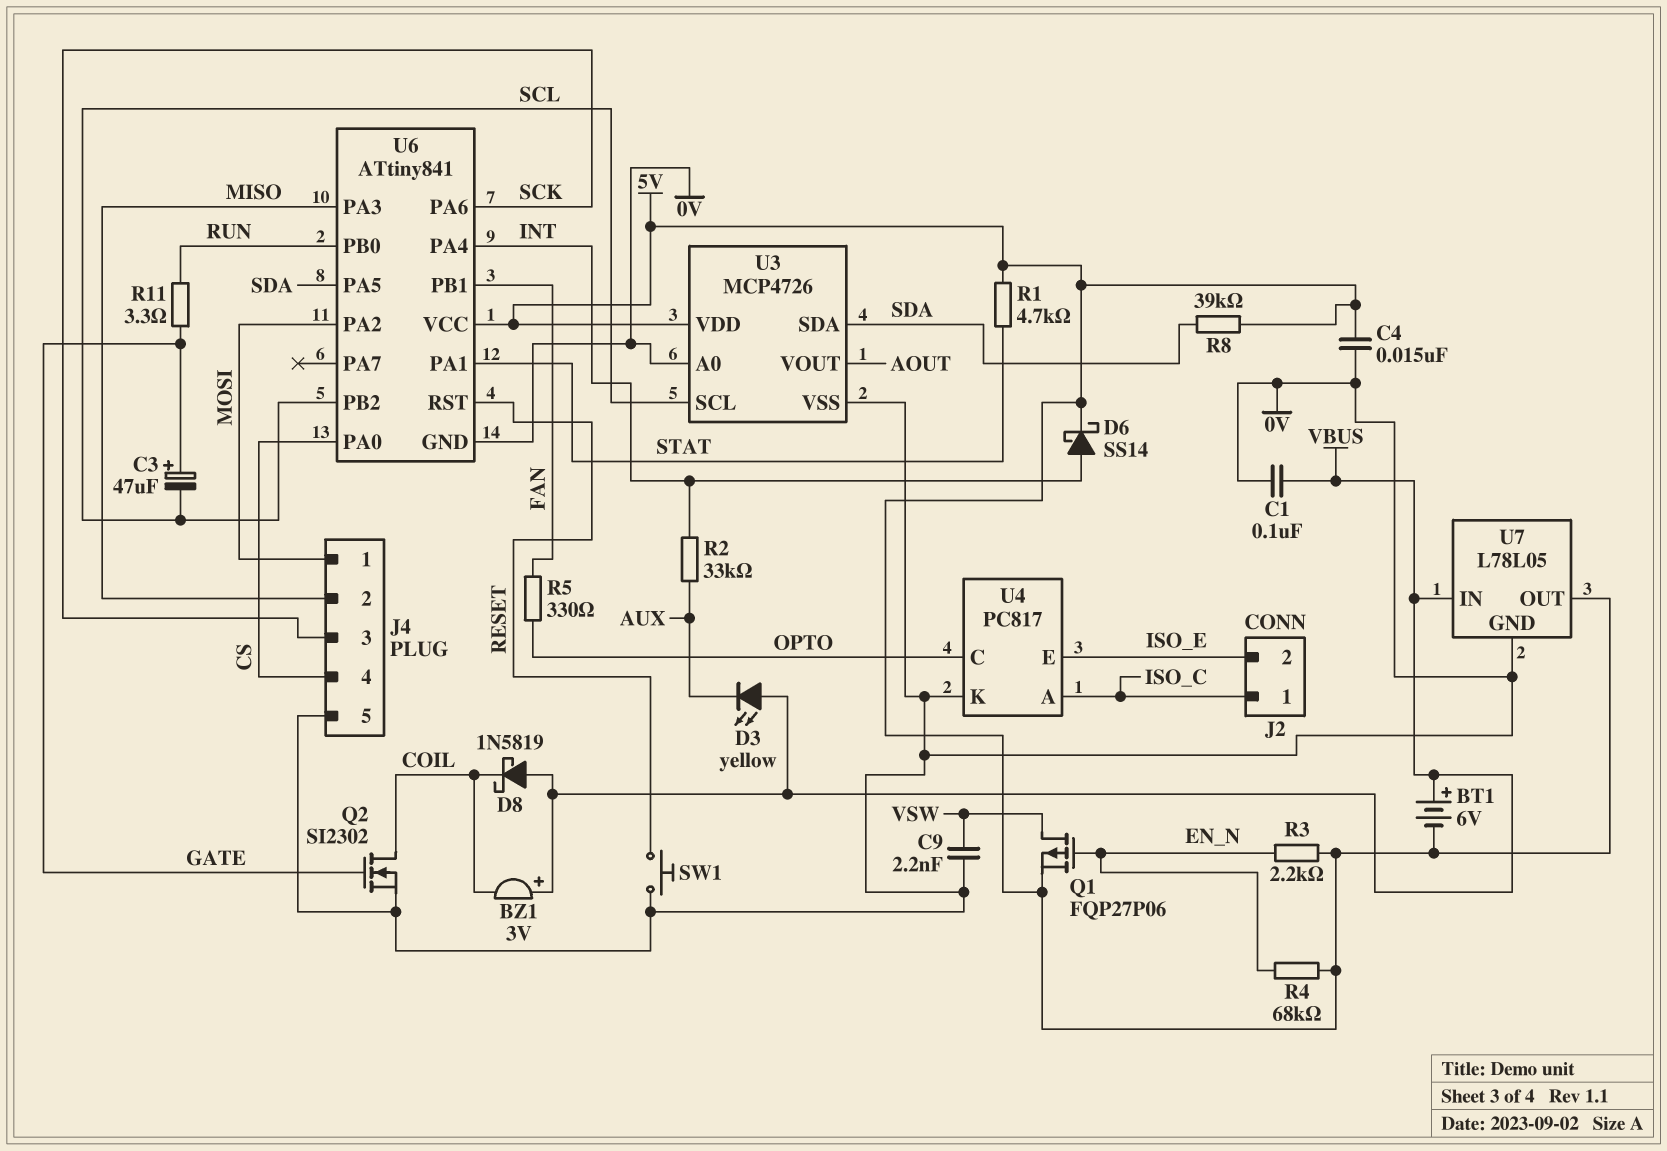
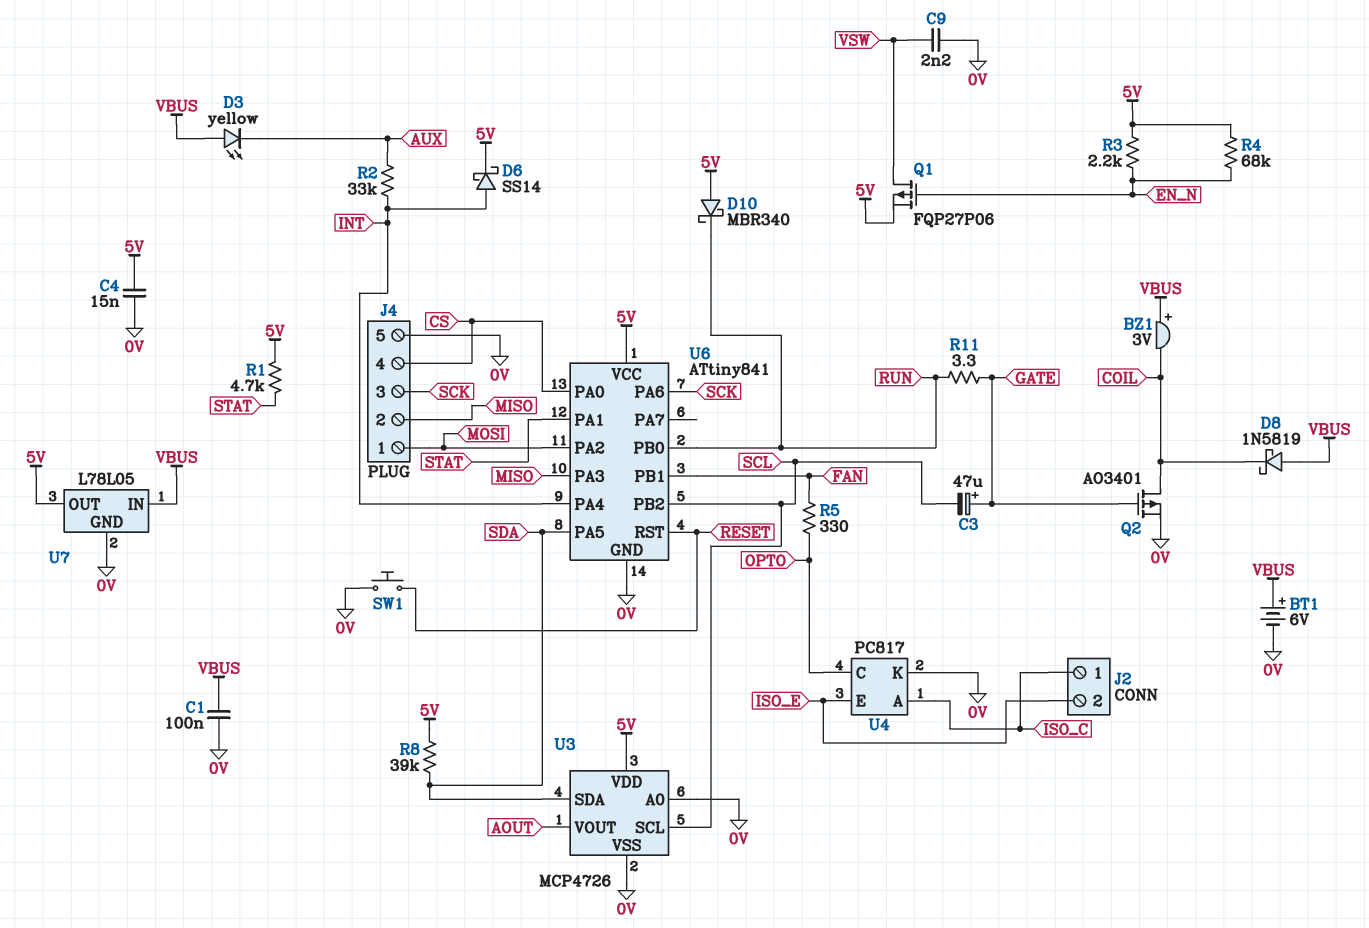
BT1: 6V (plus VBUS, minus 5V) -> 6V (plus VBUS, minus 0V)
D10: none -> schottky MBR340 (A 5V, K RUN)
Q2: NMOS SI2302 (G GATE, D COIL, S 0V) -> PMOS AO3401 (G GATE, D COIL, S 0V)

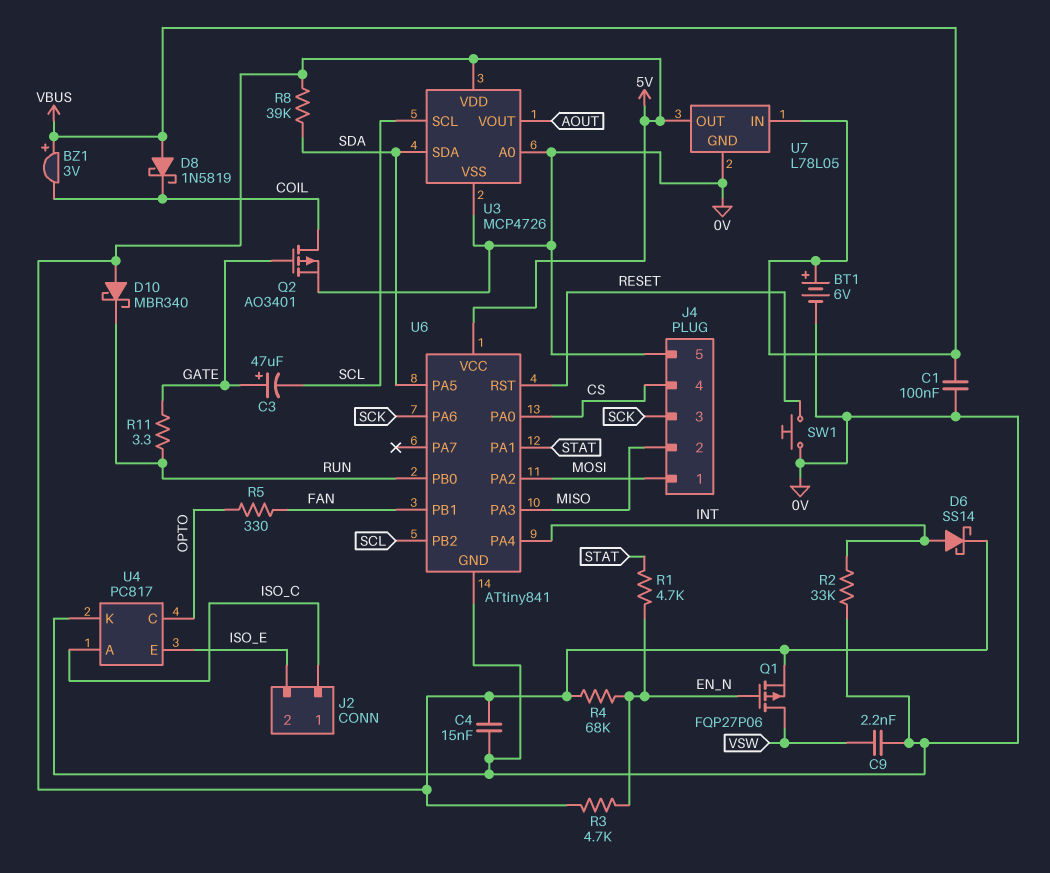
D3: LED yellow (A VBUS, K AUX) -> none
R1: 4.7k (5V, STAT) -> 4.7k (EN_N, STAT)
R2: 33k (AUX, INT) -> 33k (0V, INT)
R3: 2.2k (5V, EN_N) -> 4.7k (5V, EN_N)

